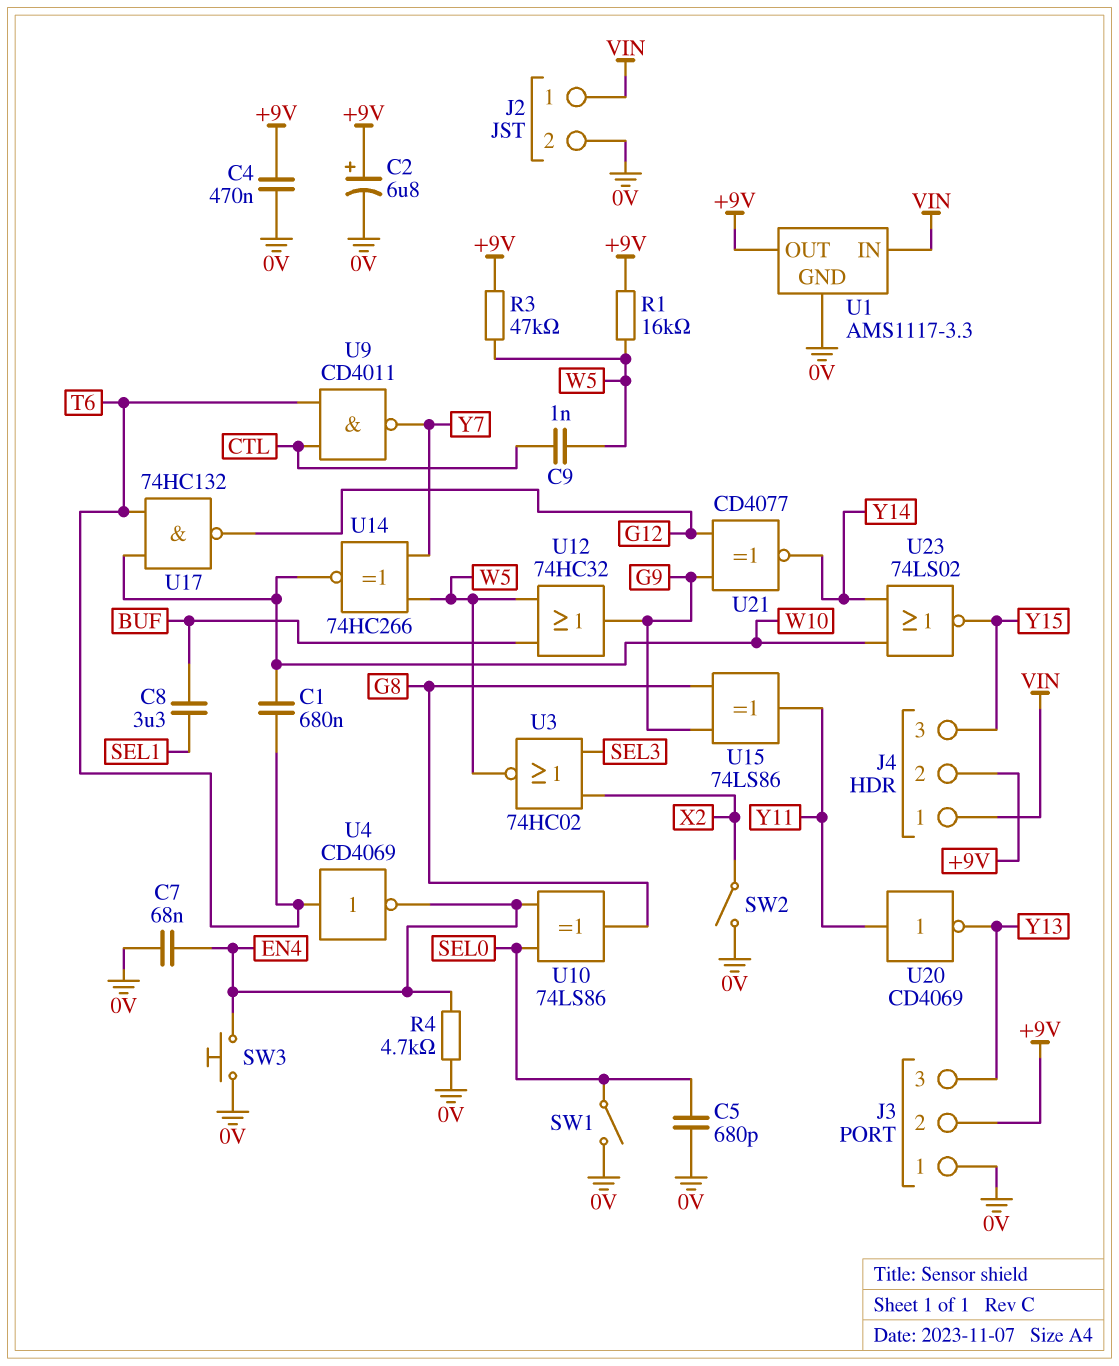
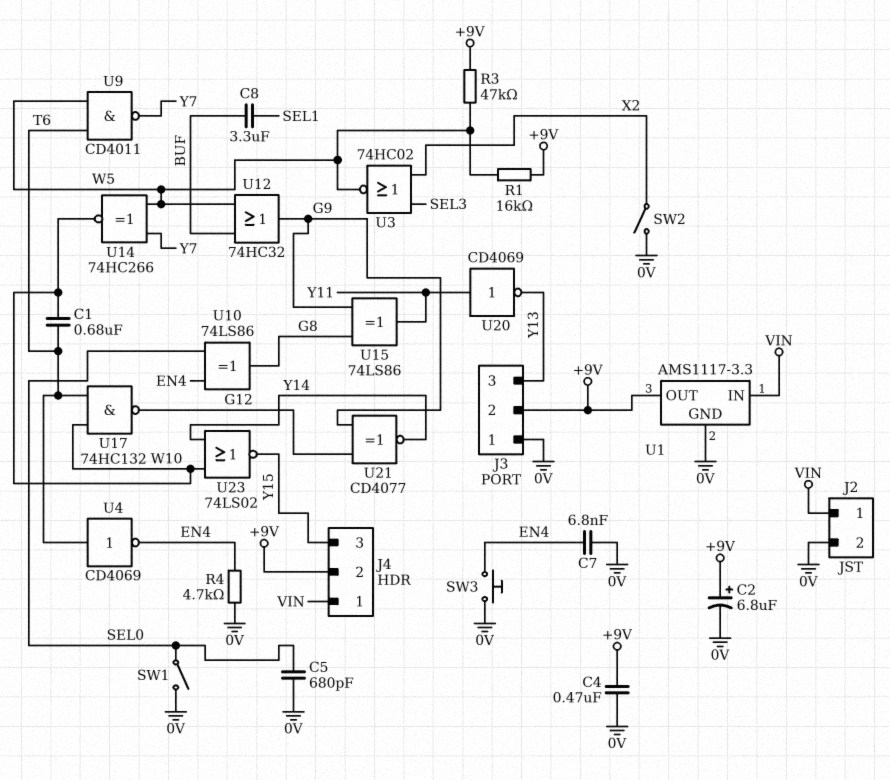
C7: 68nF (0V, EN4) -> 6.8nF (0V, EN4)
C9: 1nF (CTL, W5) -> none
U9: NAND CD4011 (in CTL, in T6, out Y7) -> NAND CD4011 (in T6, in W5, out Y7)

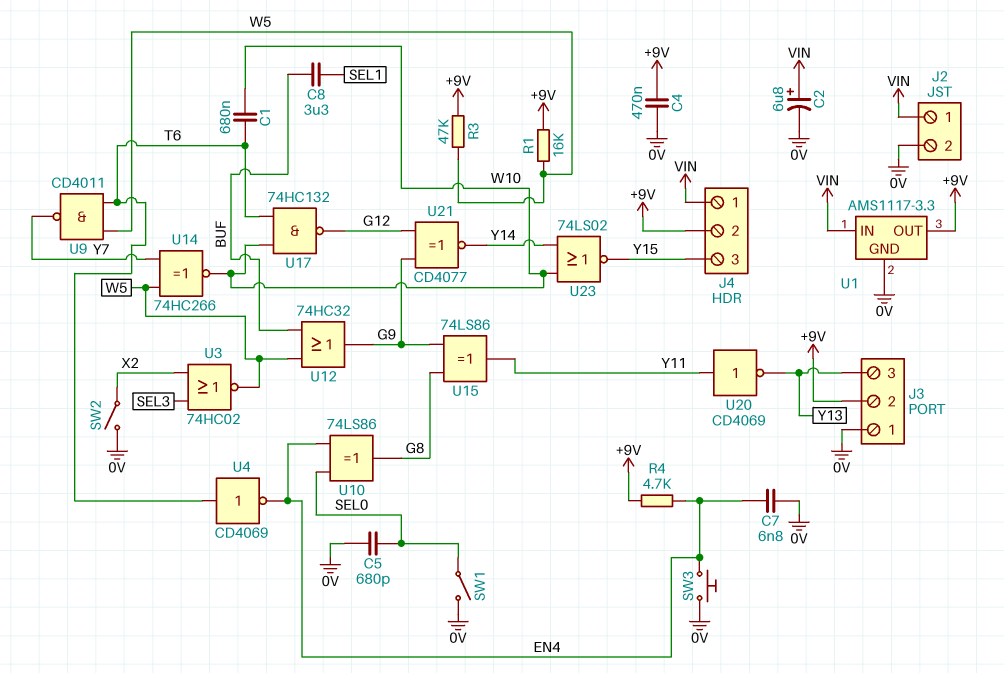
C2: 6.8uF (plus +9V, minus 0V) -> 6.8uF (plus VIN, minus 0V)
R4: 4.7k (0V, EN4) -> 4.7k (+9V, EN4)

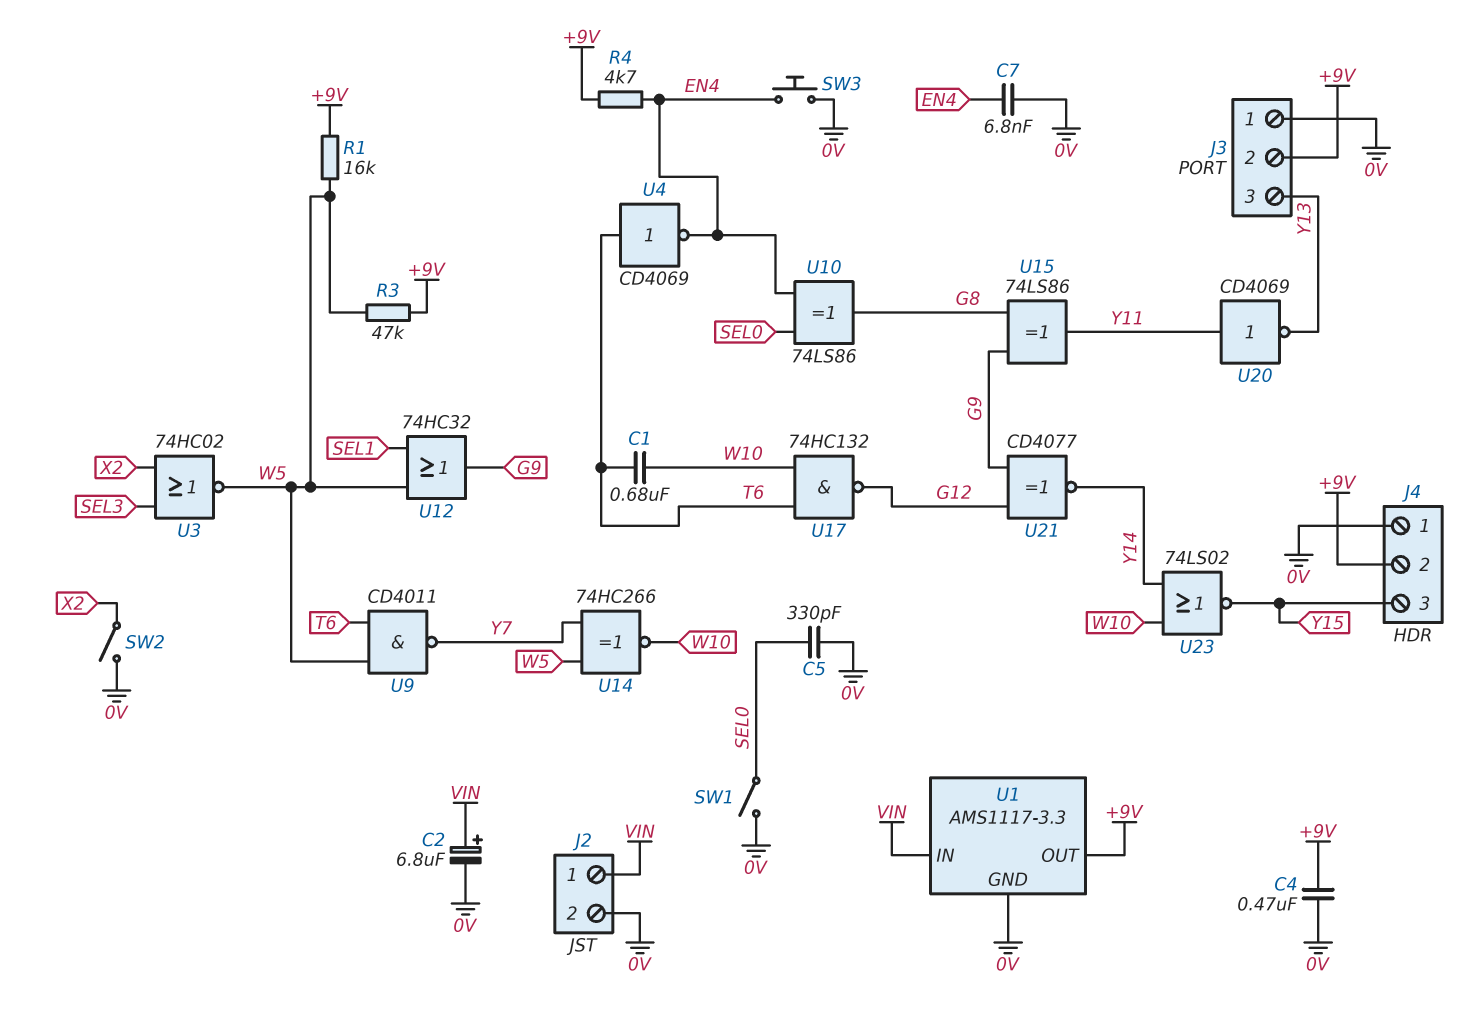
C5: 680pF (0V, SEL0) -> 330pF (0V, SEL0)
C8: 3.3uF (BUF, SEL1) -> none
J4 pin 1: VIN -> 0V
U12: OR 74HC32 (in BUF, in W5, out G9) -> OR 74HC32 (in SEL1, in W5, out G9)

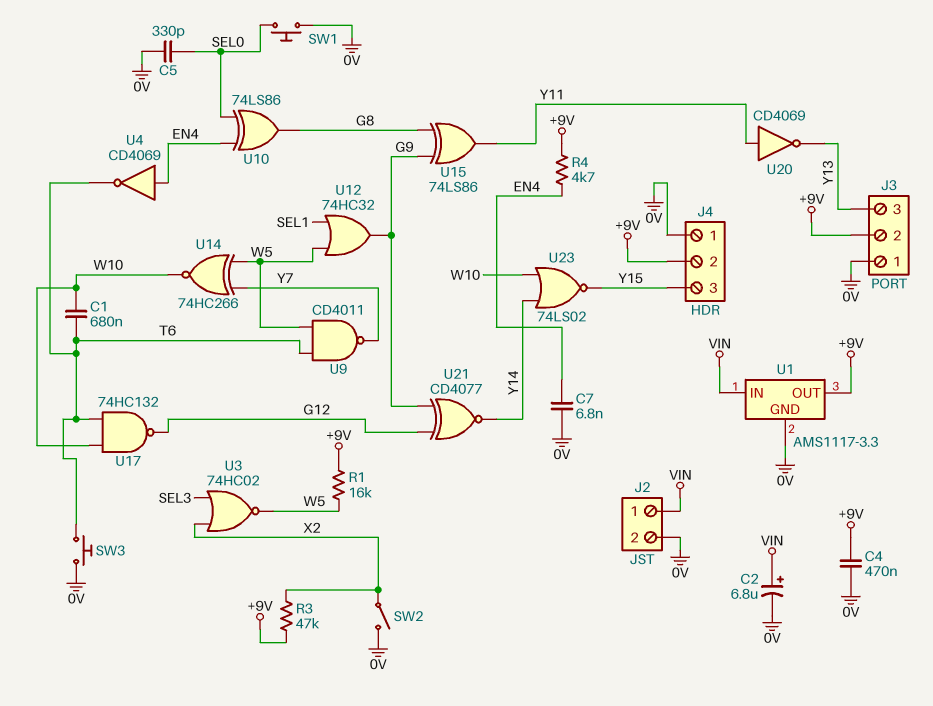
R3: 47k (+9V, W5) -> 47k (+9V, X2)
SW1: switch (0V, SEL0) -> button (0V, SEL0)
SW3: button (0V, EN4) -> button (0V, T6)
U4: NOT CD4069 (in T6, out EN4) -> NOT CD4069 (in EN4, out T6)

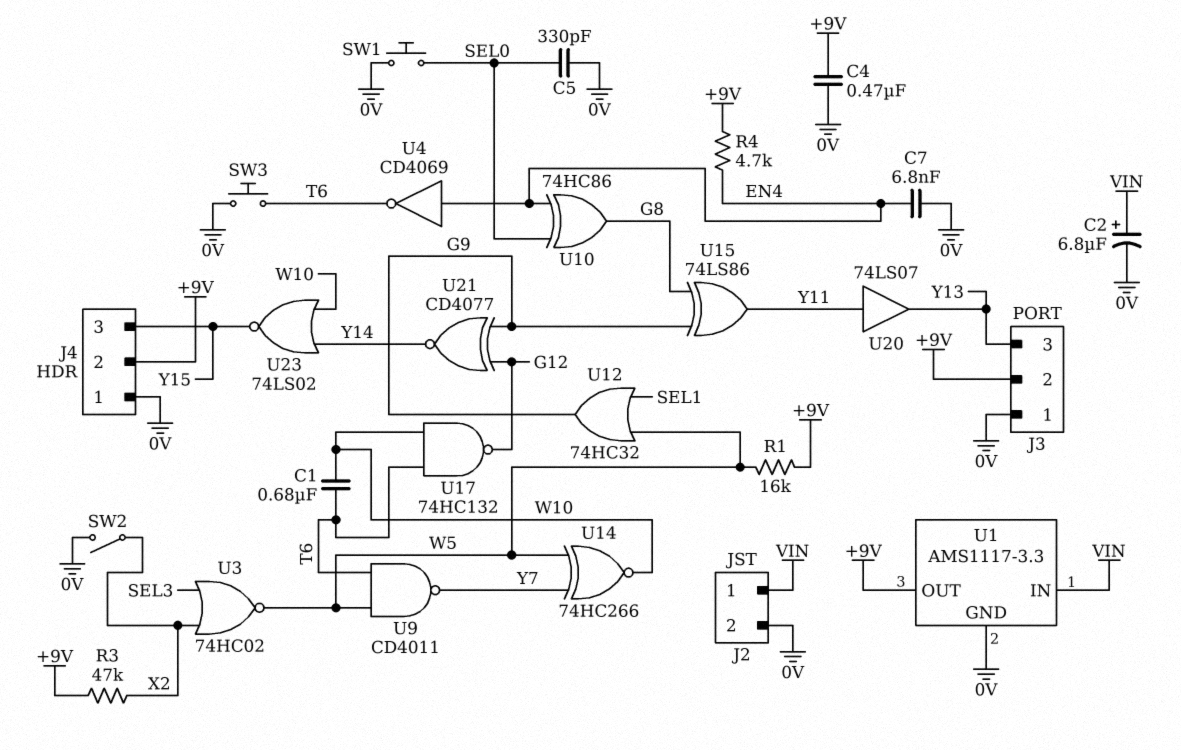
U10: XOR 74LS86 (in EN4, in SEL0, out G8) -> XOR 74HC86 (in EN4, in SEL0, out G8)
U20: NOT CD4069 (in Y11, out Y13) -> buffer 74LS07 (in Y11, out Y13)

